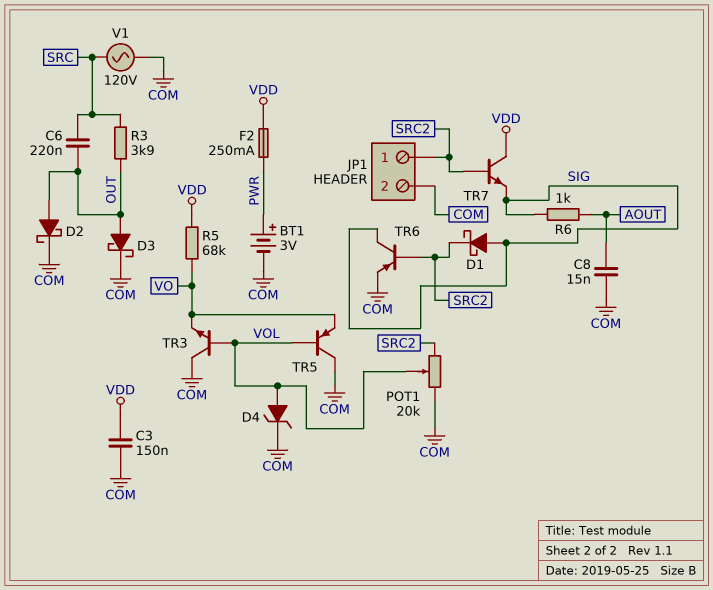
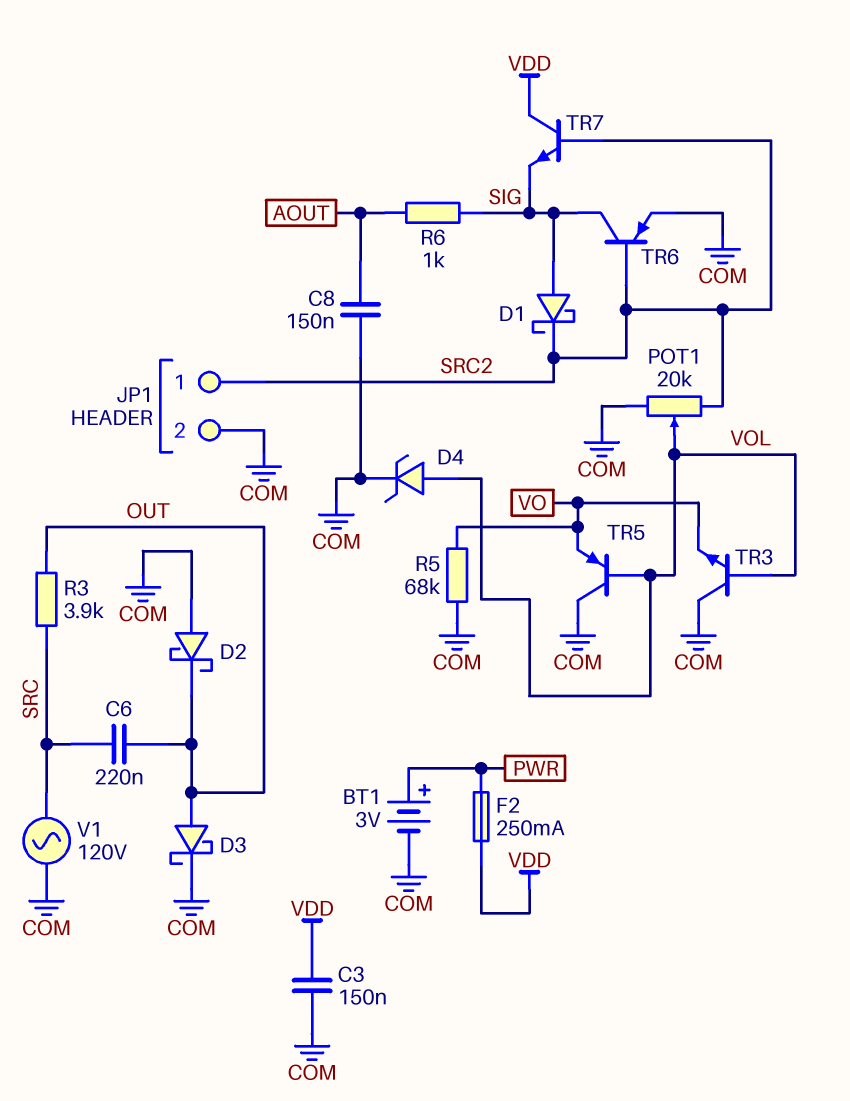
C8: 15nF (AOUT, COM) -> 150nF (AOUT, COM)
D2: schottky (A OUT, K COM) -> schottky (A COM, K OUT)
R5: 68k (VDD, VO) -> 68k (COM, VO)

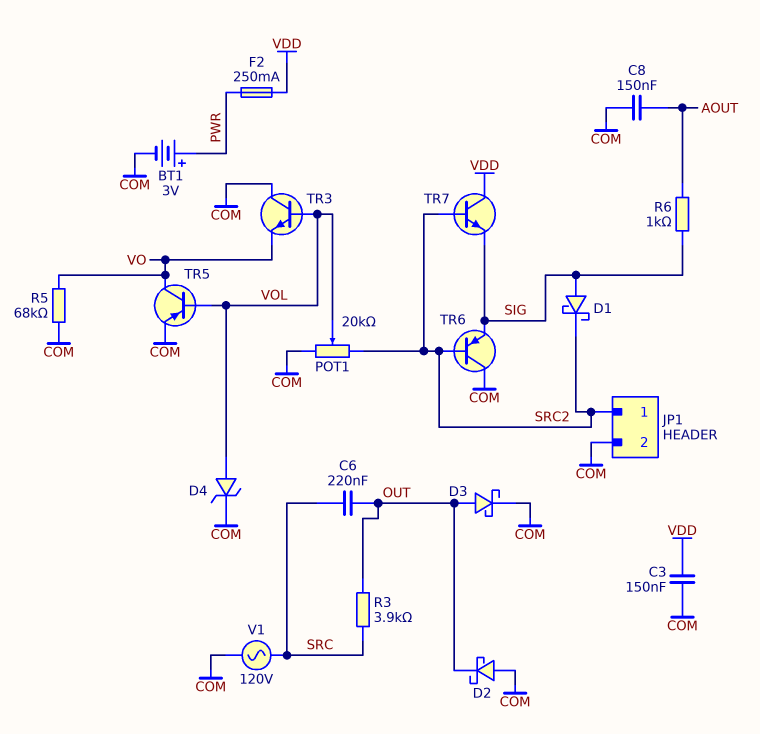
TR5: PNP (B VOL, C COM, E VO) -> PNP (B VOL, C VO, E COM)
TR6: PNP (B SRC2, C SIG, E COM) -> PNP (B SRC2, C COM, E SIG)

